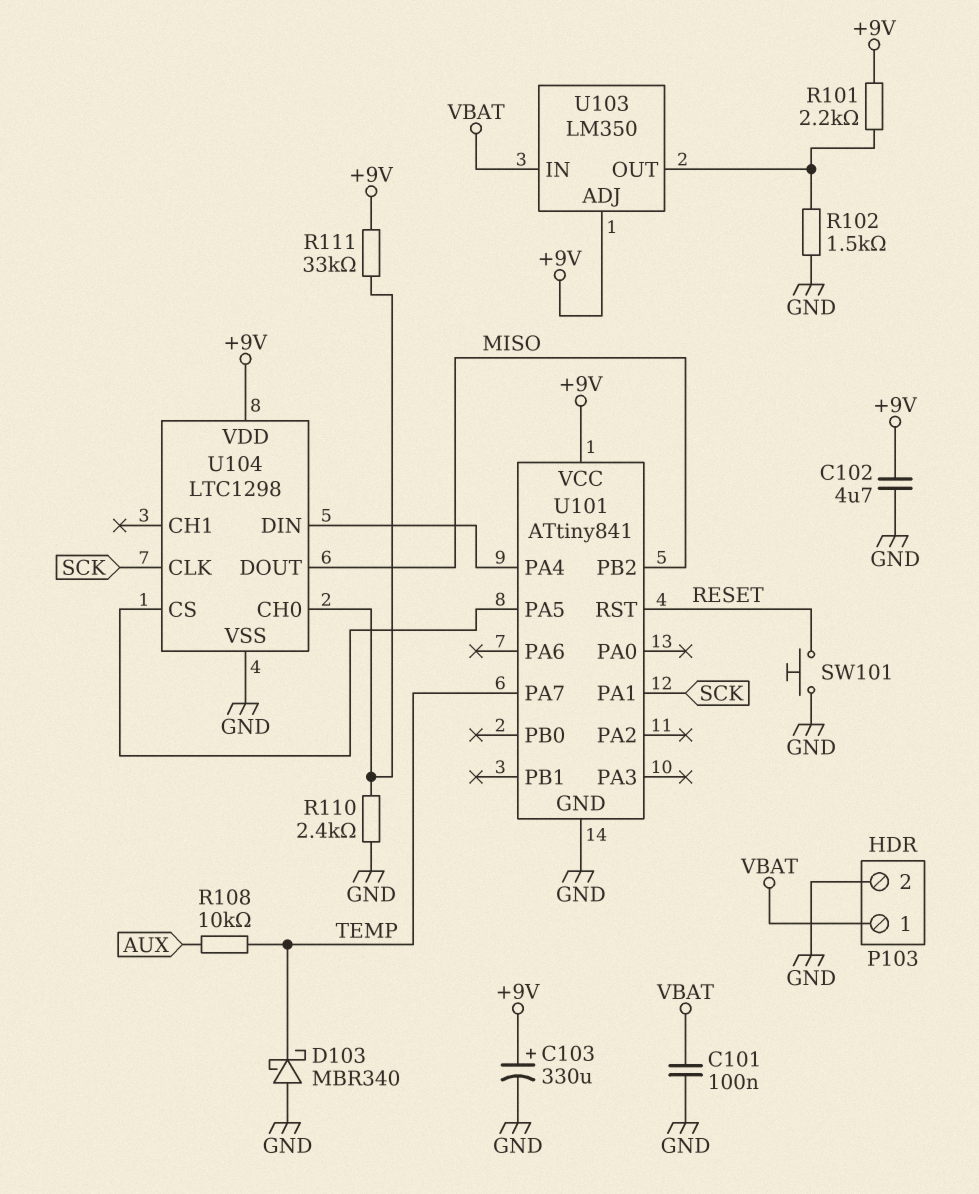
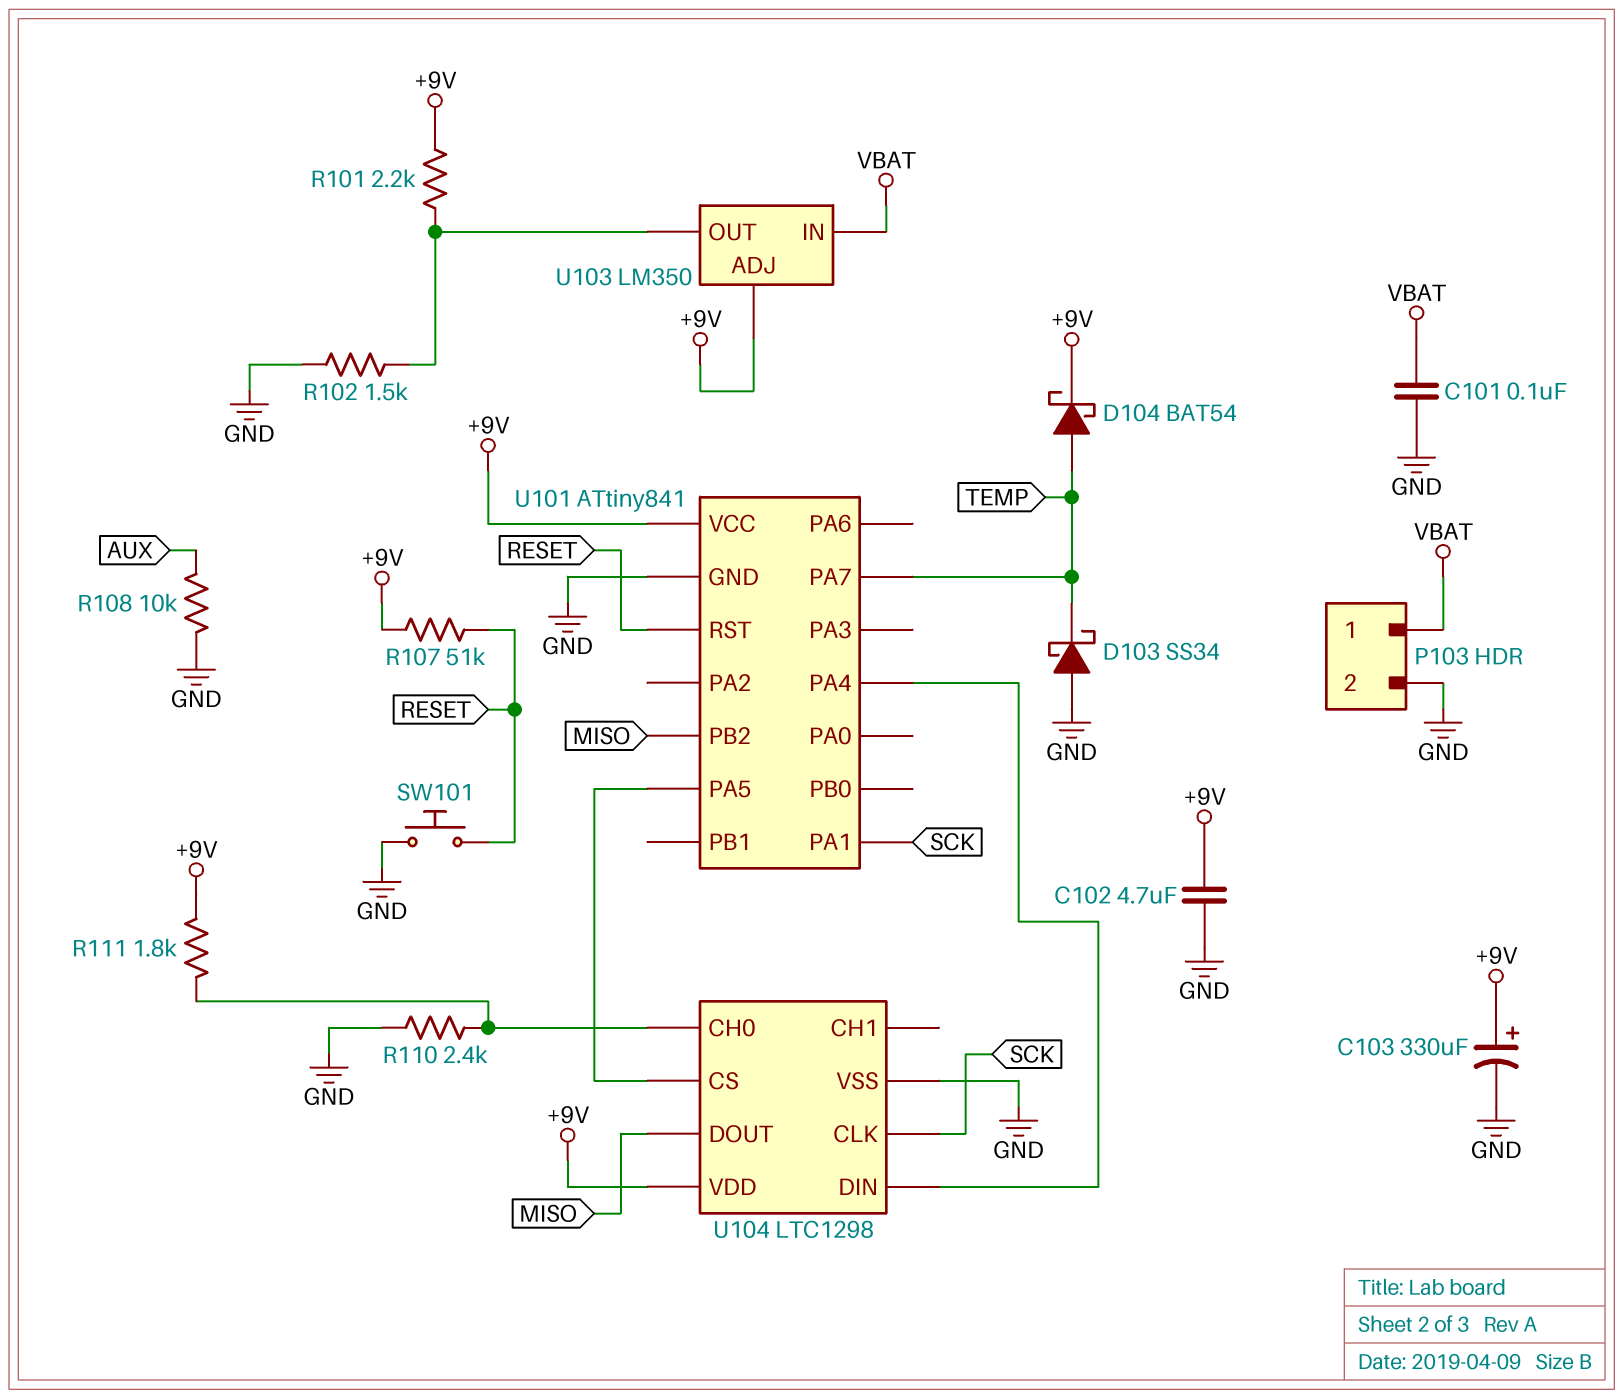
D103: schottky MBR340 (A GND, K TEMP) -> schottky SS34 (A GND, K TEMP)
D104: none -> schottky BAT54 (A TEMP, K +9V)
R107: none -> 51k (+9V, RESET)
R108: 10k (AUX, TEMP) -> 10k (AUX, GND)
R111: 33k (+9V, U104/CH0) -> 1.8k (+9V, U104/CH0)

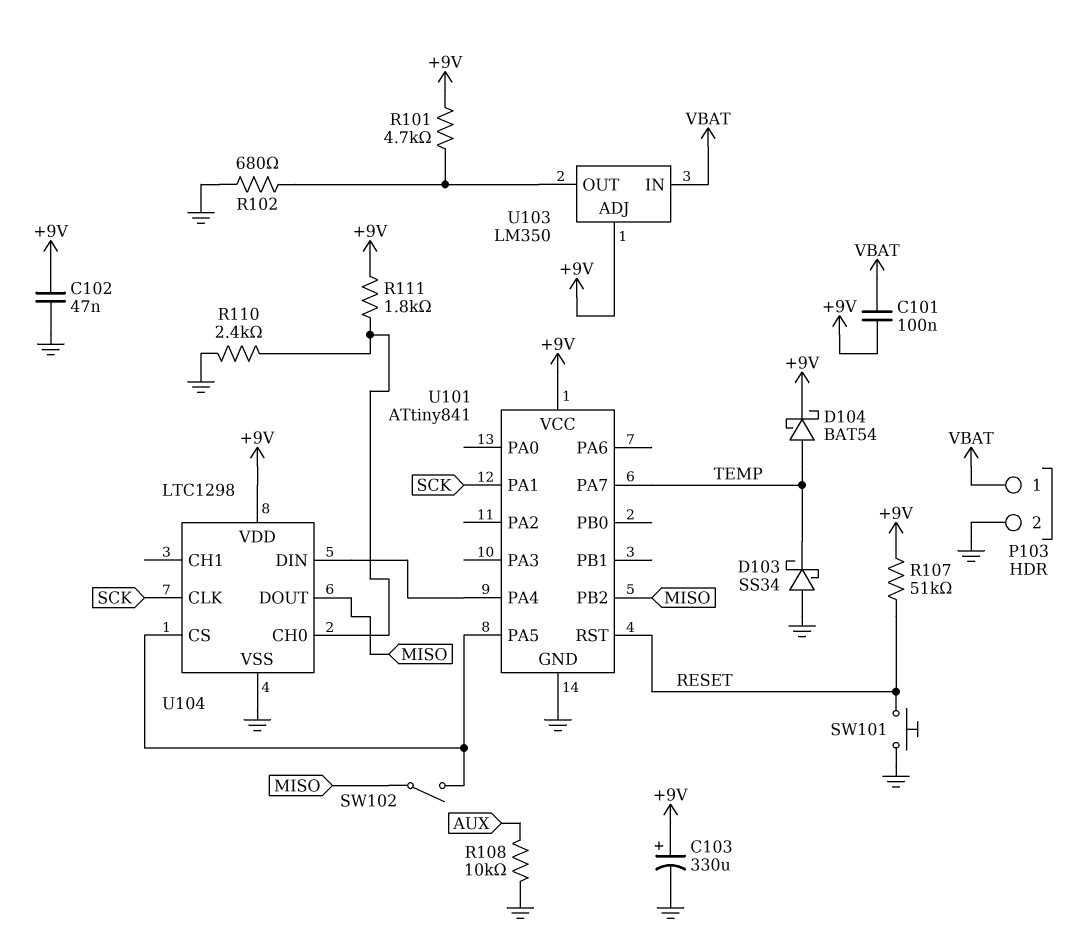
C101: 100nF (GND, VBAT) -> 100nF (+9V, VBAT)
C102: 4.7uF (+9V, GND) -> 47nF (+9V, GND)
R101: 2.2k (+9V, U103/OUT) -> 4.7k (+9V, U103/OUT)
R102: 1.5k (GND, U103/OUT) -> 680 (GND, U103/OUT)
SW102: none -> switch (MISO, U101/PA5)

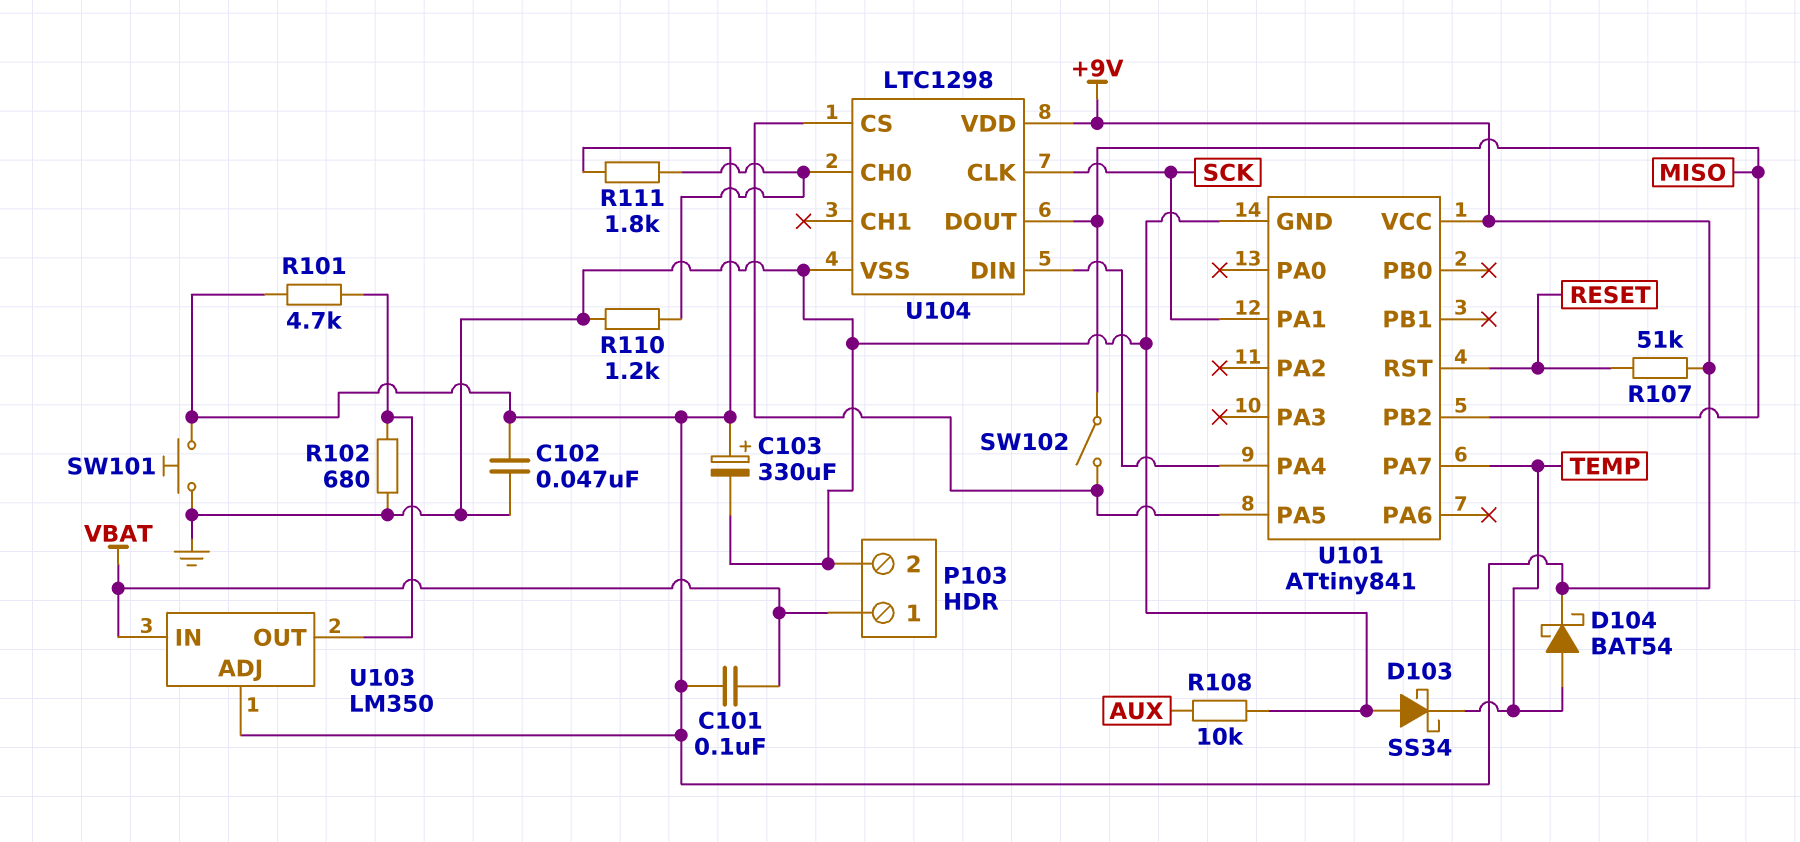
R110: 2.4k (GND, U104/CH0) -> 1.2k (GND, U104/CH0)
SW101: button (GND, RESET) -> button (+9V, GND)

